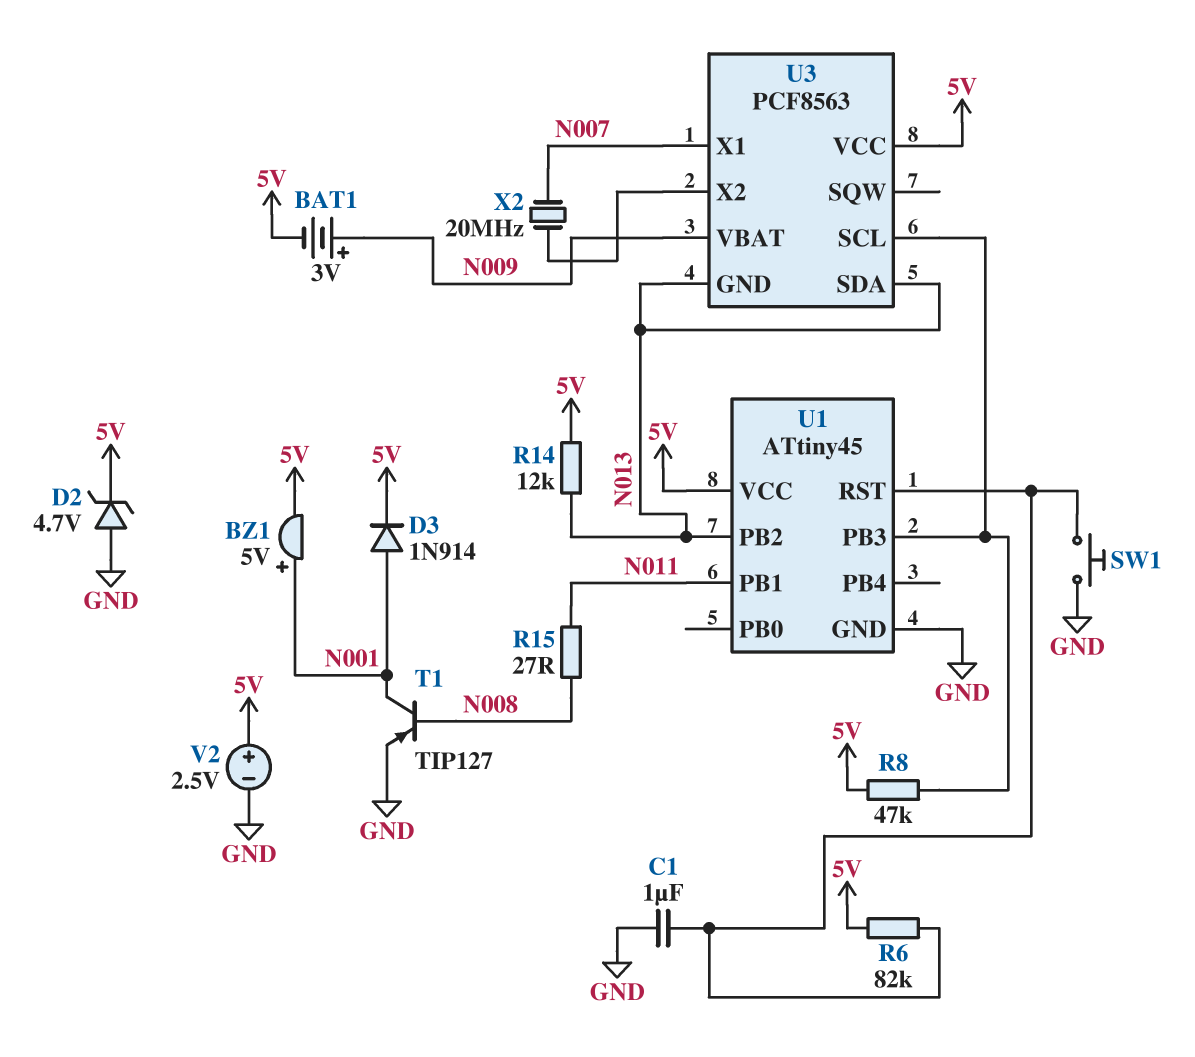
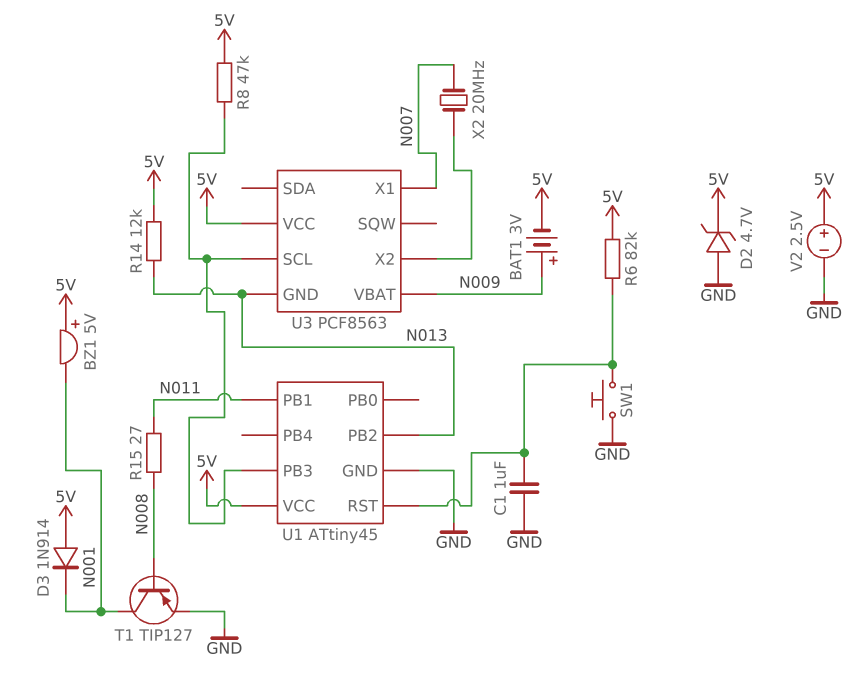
BZ1: buzzer 5V (plus N001, minus 5V) -> buzzer 5V (plus 5V, minus N001)
D3: diode 1N914 (A N001, K 5V) -> diode 1N914 (A 5V, K N001)
U3 pin SDA: N013 -> none

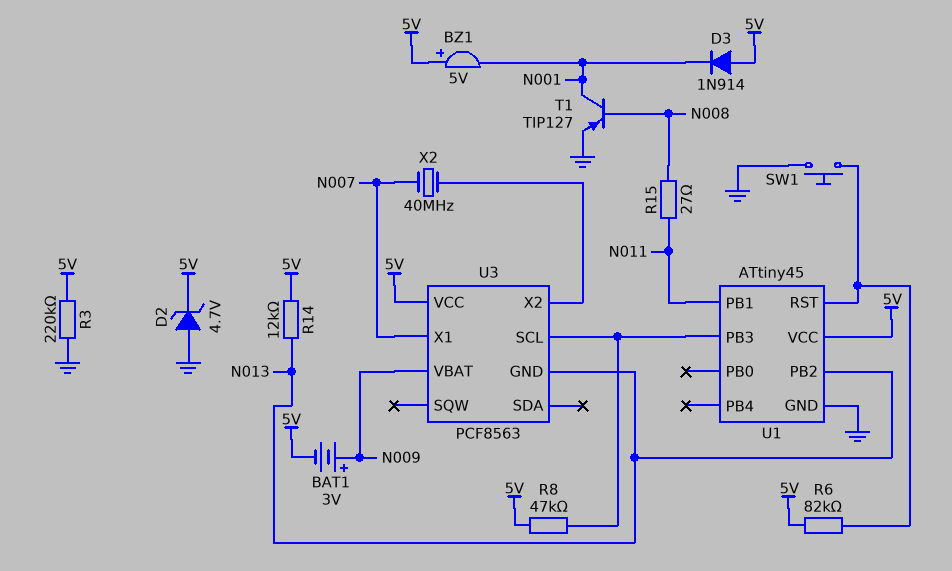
C1: 1uF (GND, U1/RST) -> none
R3: none -> 220k (5V, GND)
V2: 2.5V (plus 5V, minus GND) -> none
X2: 20MHz (N007, U3/X2) -> 40MHz (N007, U3/X2)

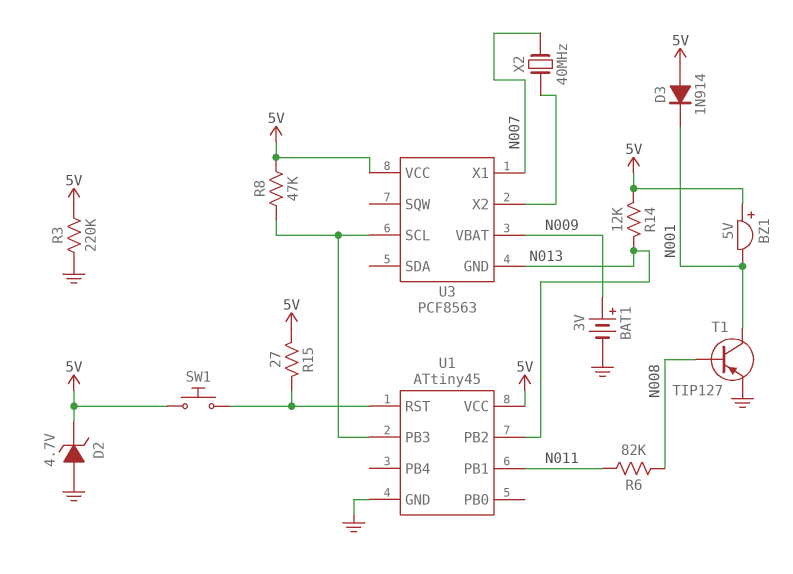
BAT1: 3V (plus N009, minus 5V) -> 3V (plus N009, minus GND)
R6: 82k (5V, U1/RST) -> 82k (N008, N011)
R15: 27 (N008, N011) -> 27 (5V, U1/RST)
SW1: button (GND, U1/RST) -> button (5V, U1/RST)

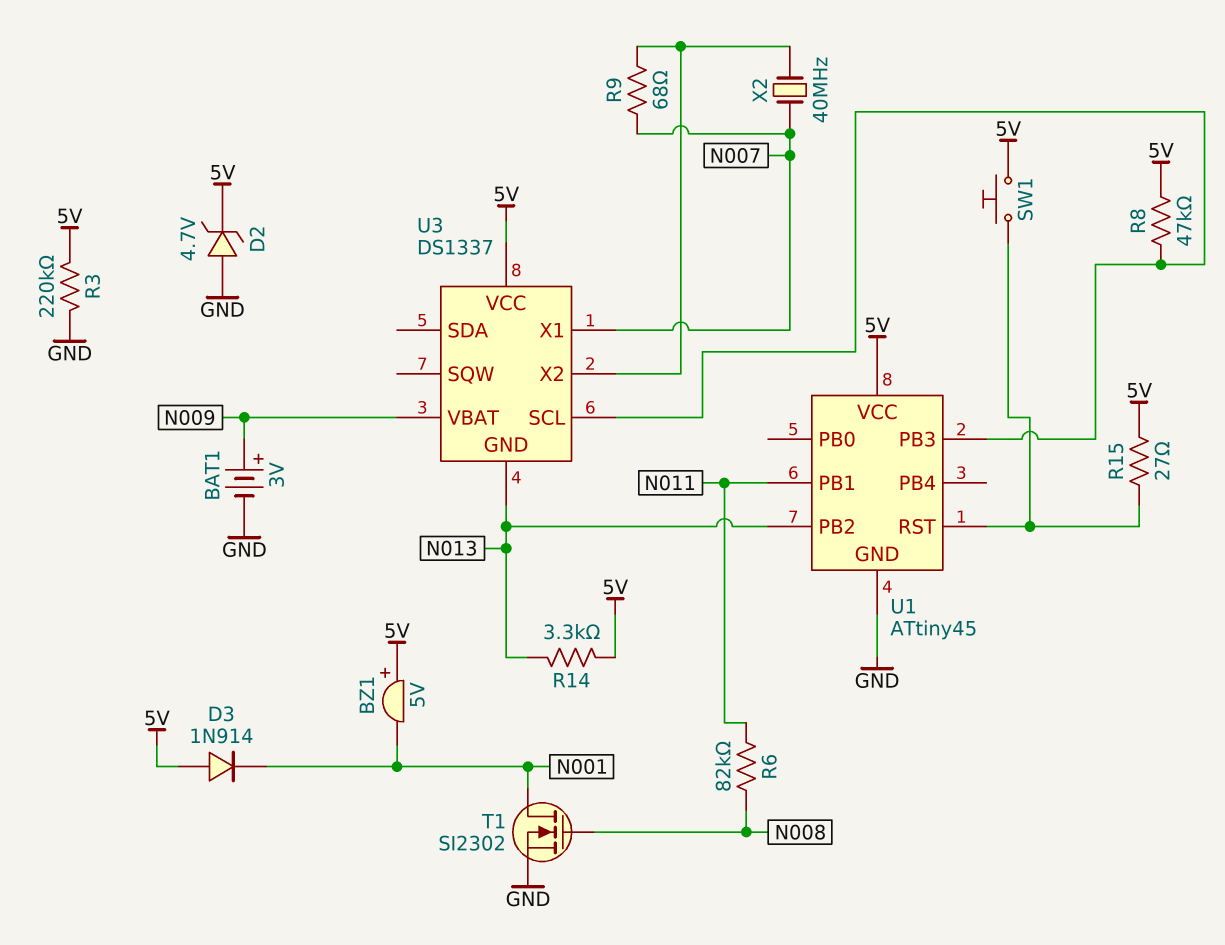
R9: none -> 68 (N007, U3/X2)
R14: 12k (5V, N013) -> 3.3k (5V, N013)
T1: PNP TIP127 (B N008, C N001, E GND) -> NMOS SI2302 (G N008, D N001, S GND)
U3: PCF8563 -> DS1337

